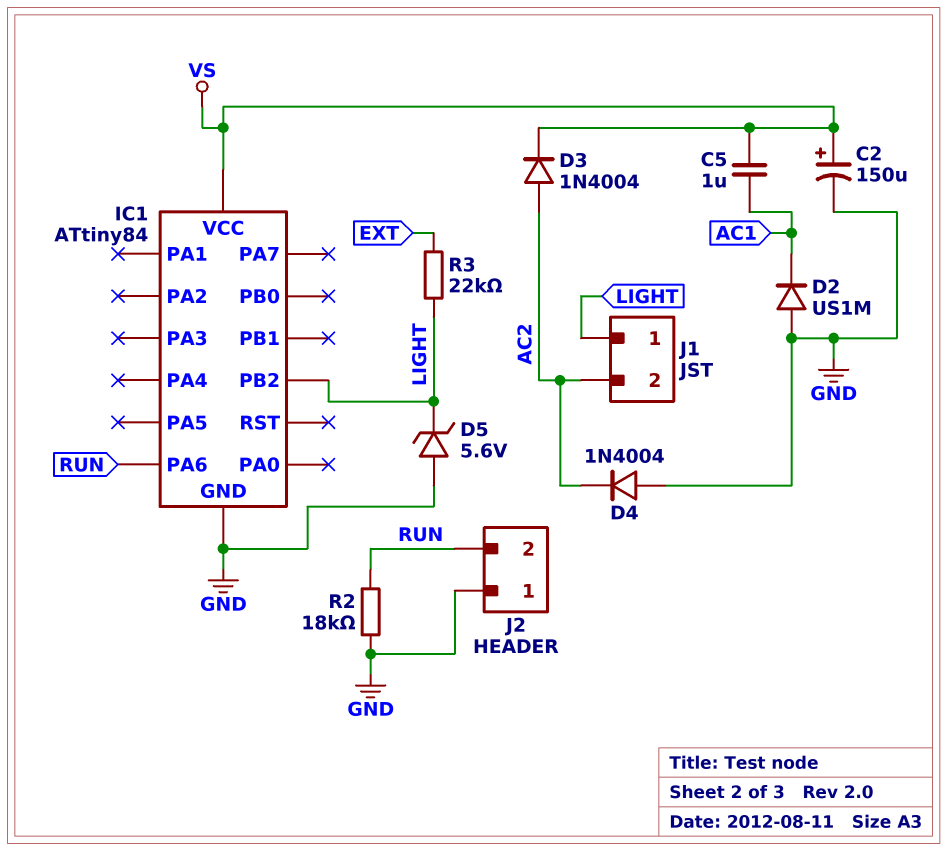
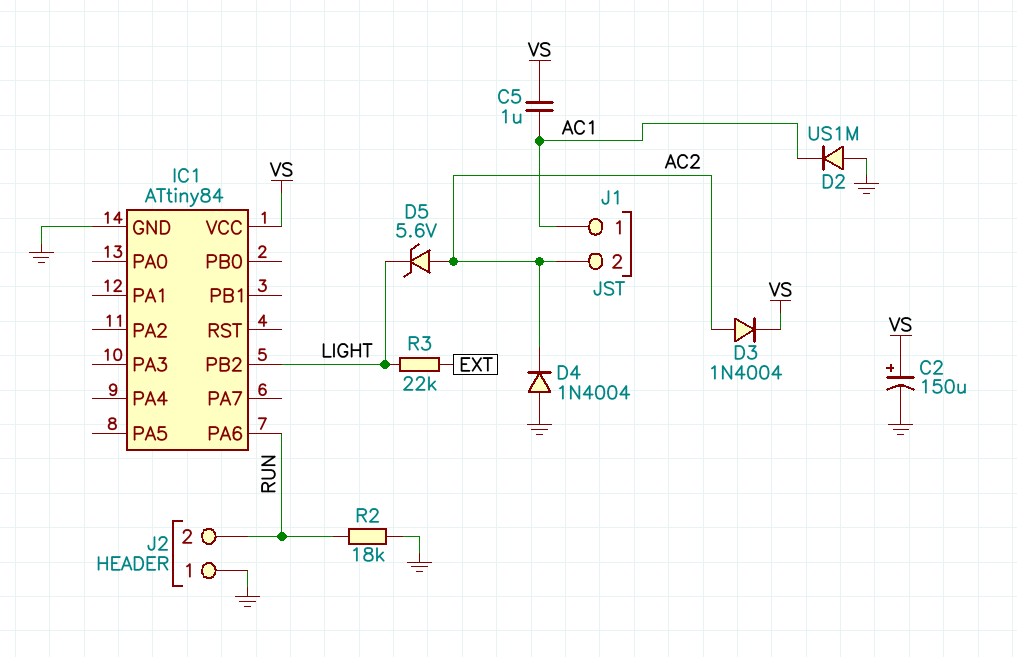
D5: zener 5.6V (A GND, K LIGHT) -> zener 5.6V (A AC2, K LIGHT)
J1 pin 1: LIGHT -> AC1

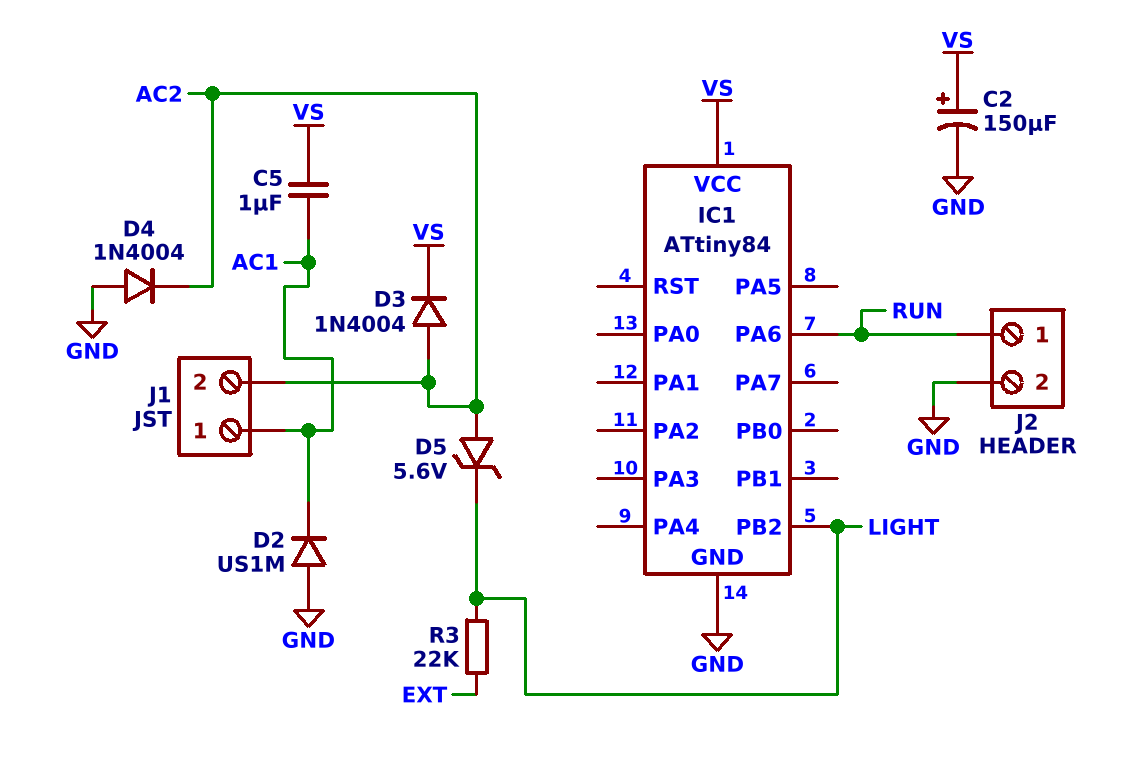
J2 pin 1: GND -> RUN
J2 pin 2: RUN -> GND
R2: 18k (GND, RUN) -> none

